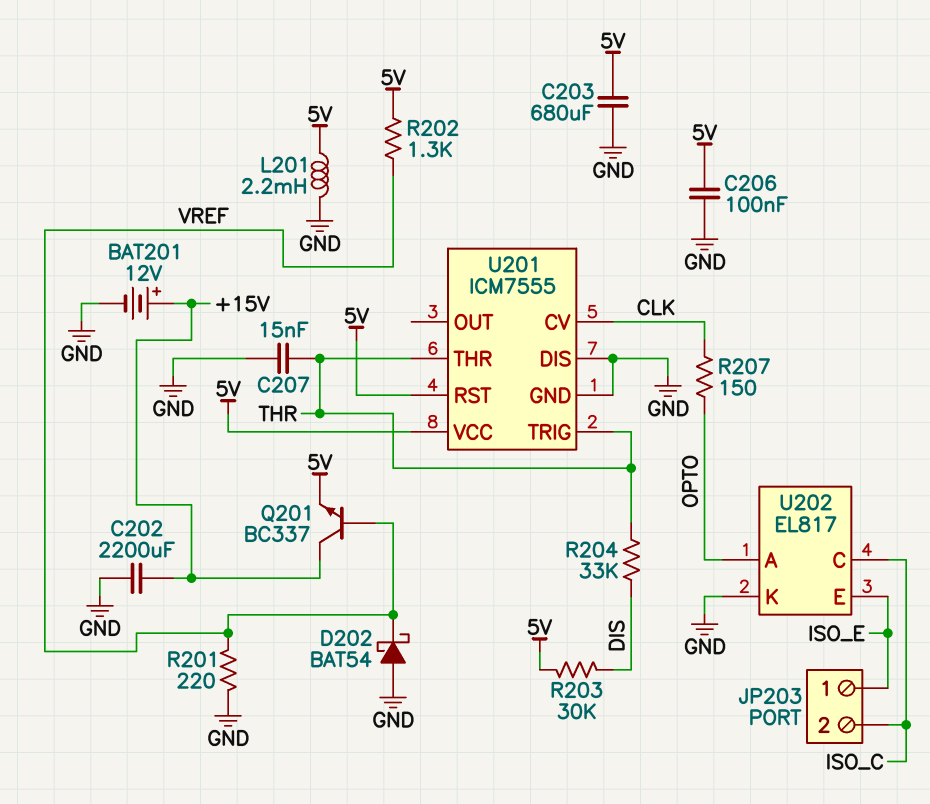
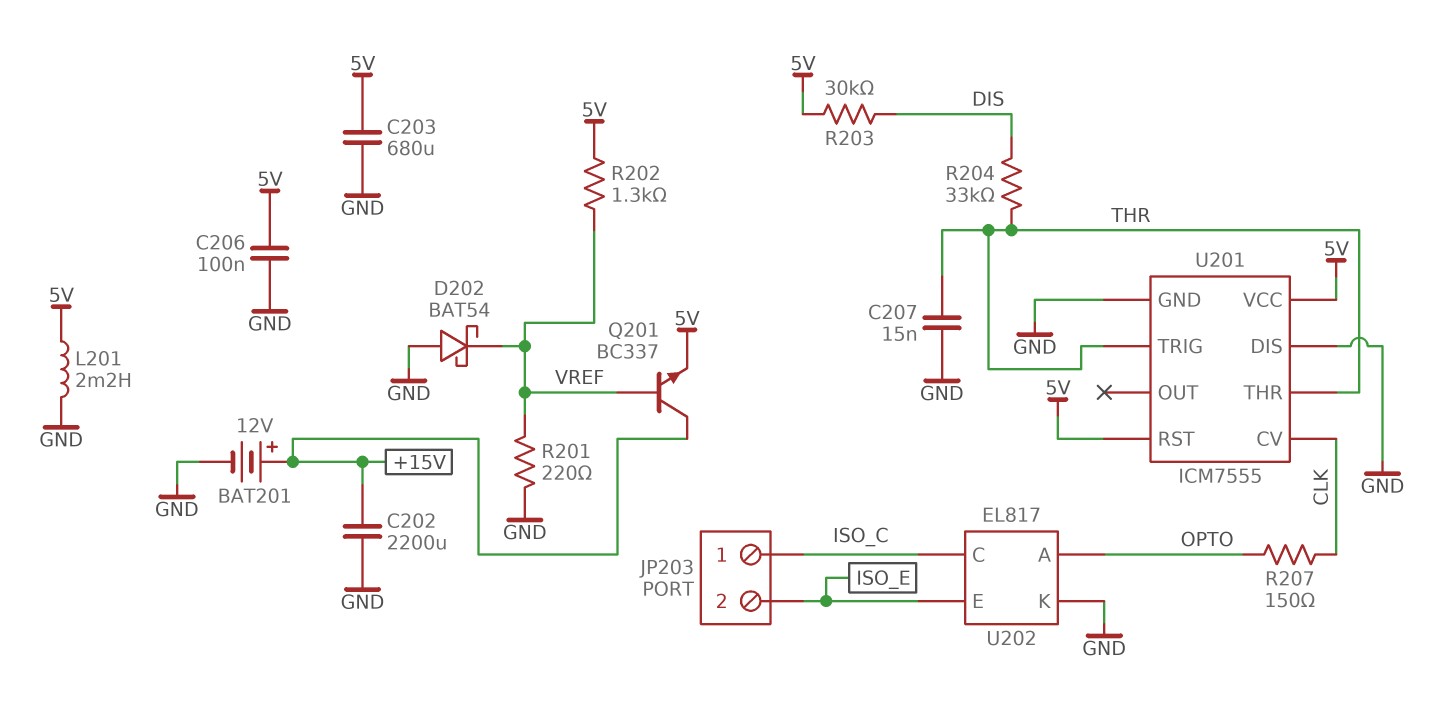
JP203 pin 1: ISO_E -> ISO_C
JP203 pin 2: ISO_C -> ISO_E

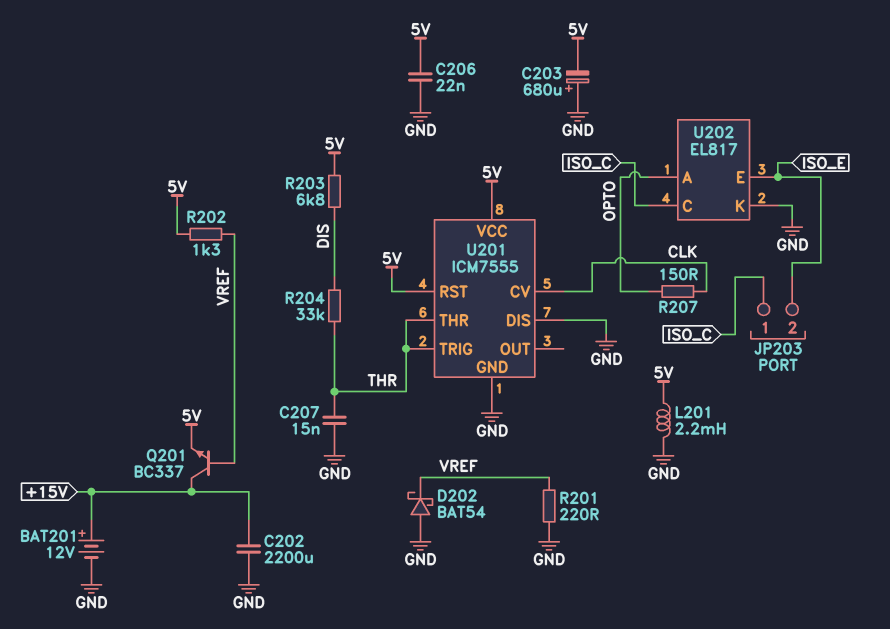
C203: 680uF (5V, GND) -> 680uF (plus GND, minus 5V)
C206: 100nF (5V, GND) -> 22nF (5V, GND)
R203: 30k (5V, DIS) -> 6.8k (5V, DIS)

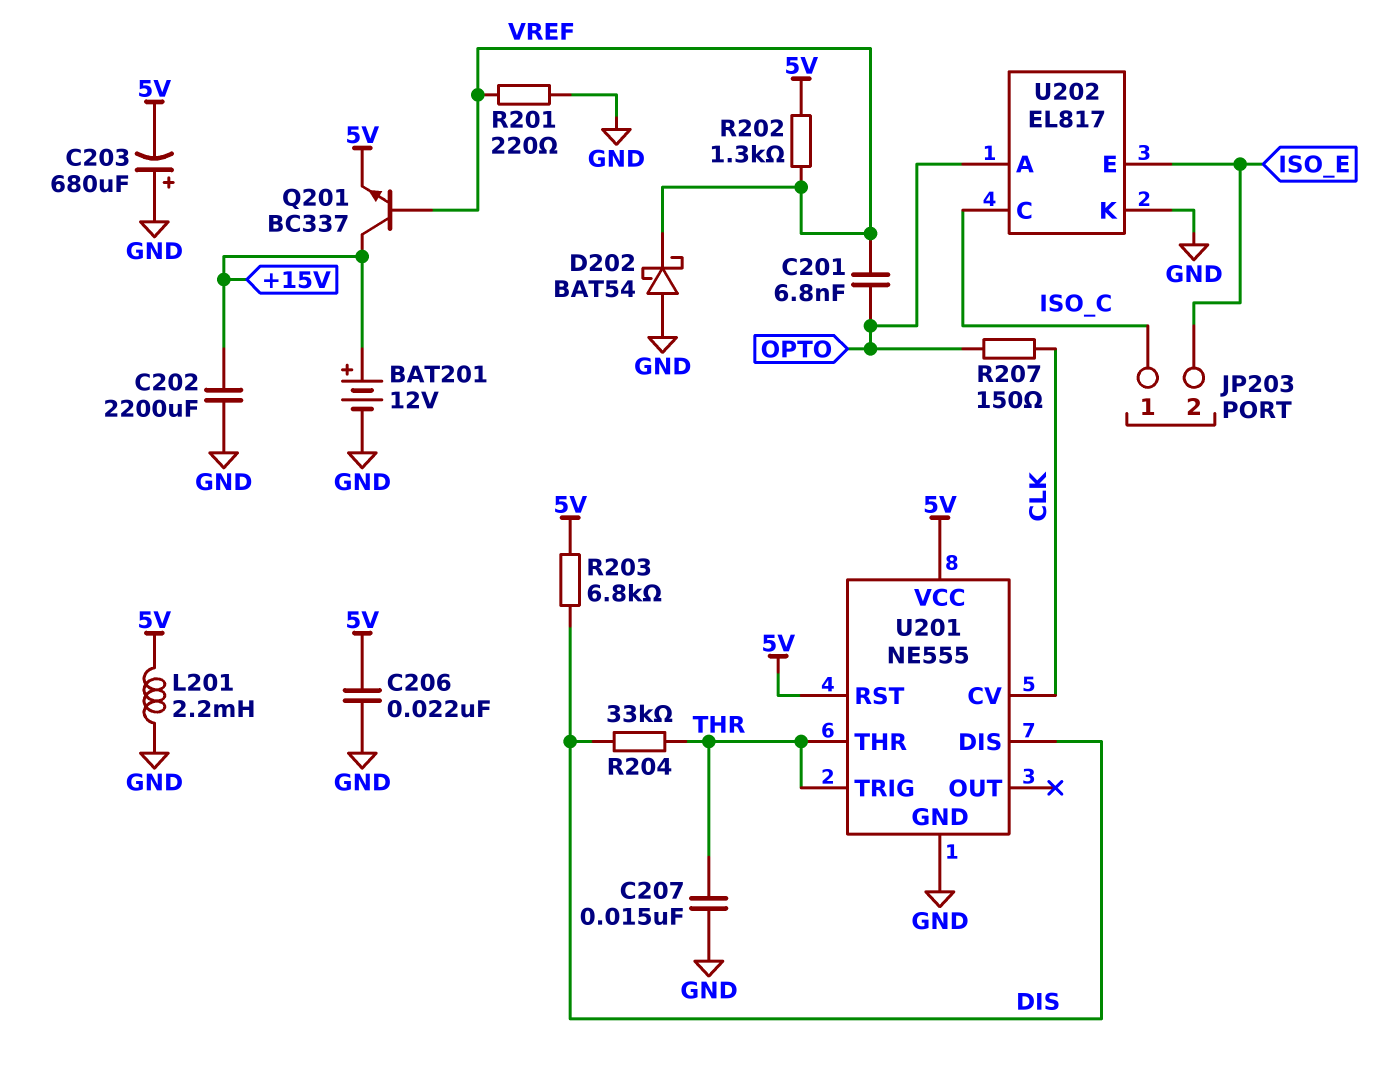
C201: none -> 6.8nF (OPTO, VREF)
U201: ICM7555 -> NE555
U201 pin DIS: GND -> DIS

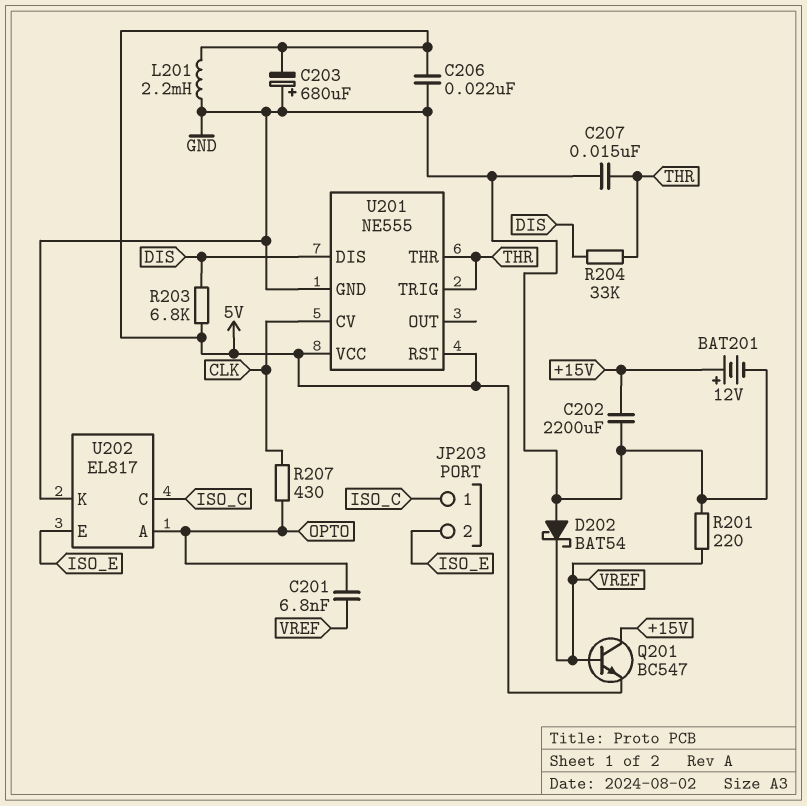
Q201: NPN BC337 (B VREF, C +15V, E 5V) -> NPN BC547 (B VREF, C +15V, E 5V)
R202: 1.3k (5V, VREF) -> none
R207: 150 (CLK, OPTO) -> 430 (CLK, OPTO)

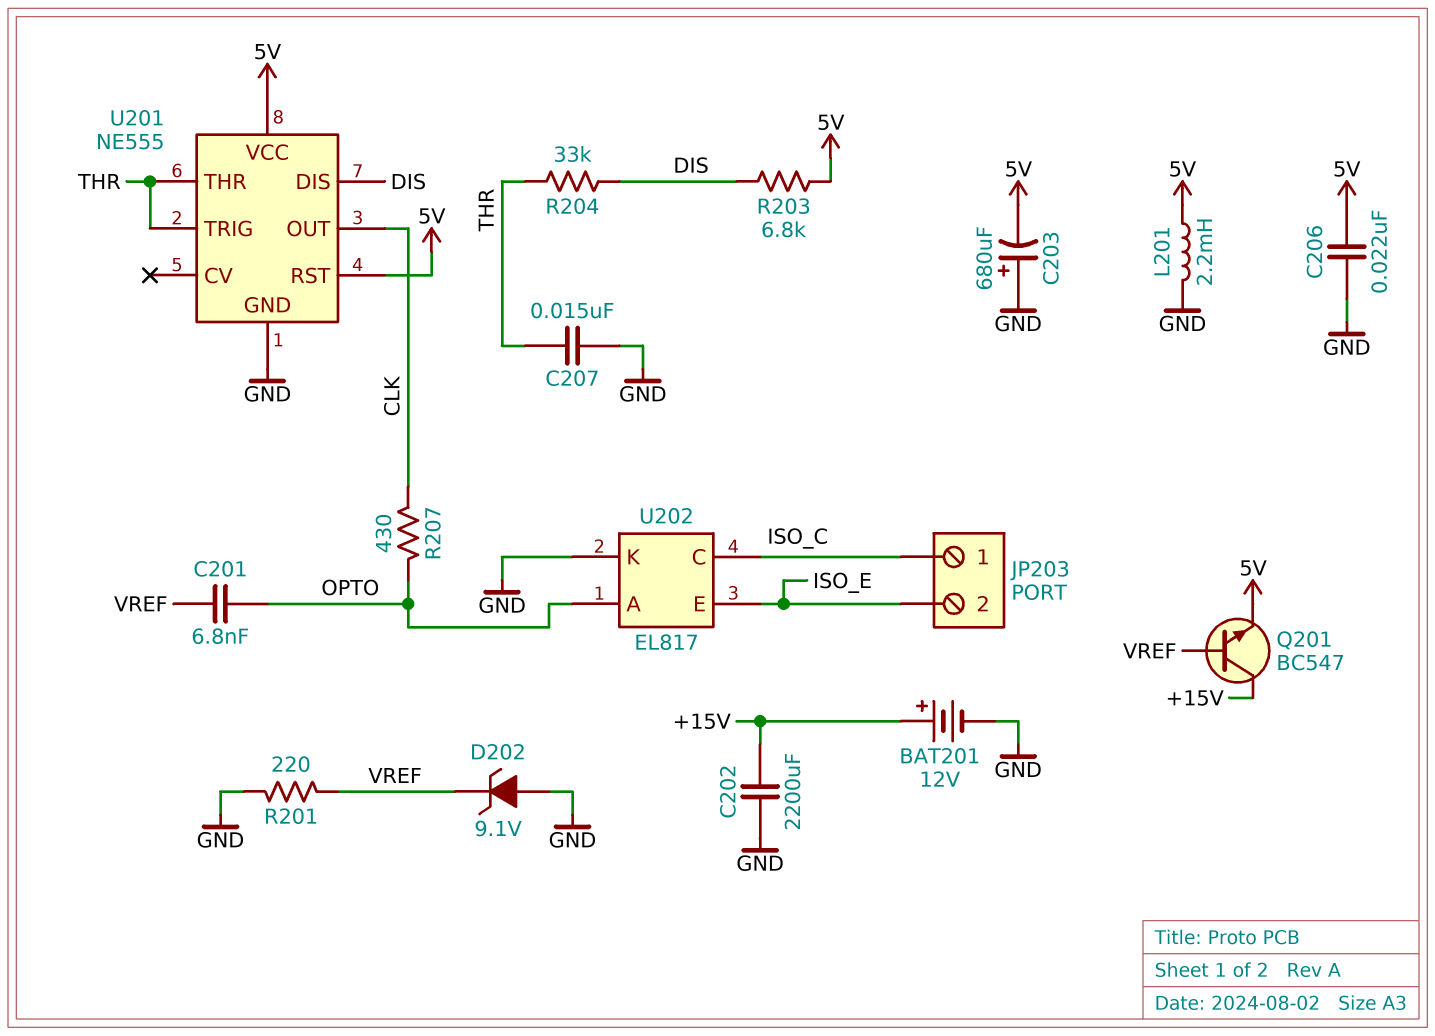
D202: schottky BAT54 (A GND, K VREF) -> zener 9.1V (A GND, K VREF)
U201 pin CV: CLK -> none
U201 pin OUT: none -> CLK

